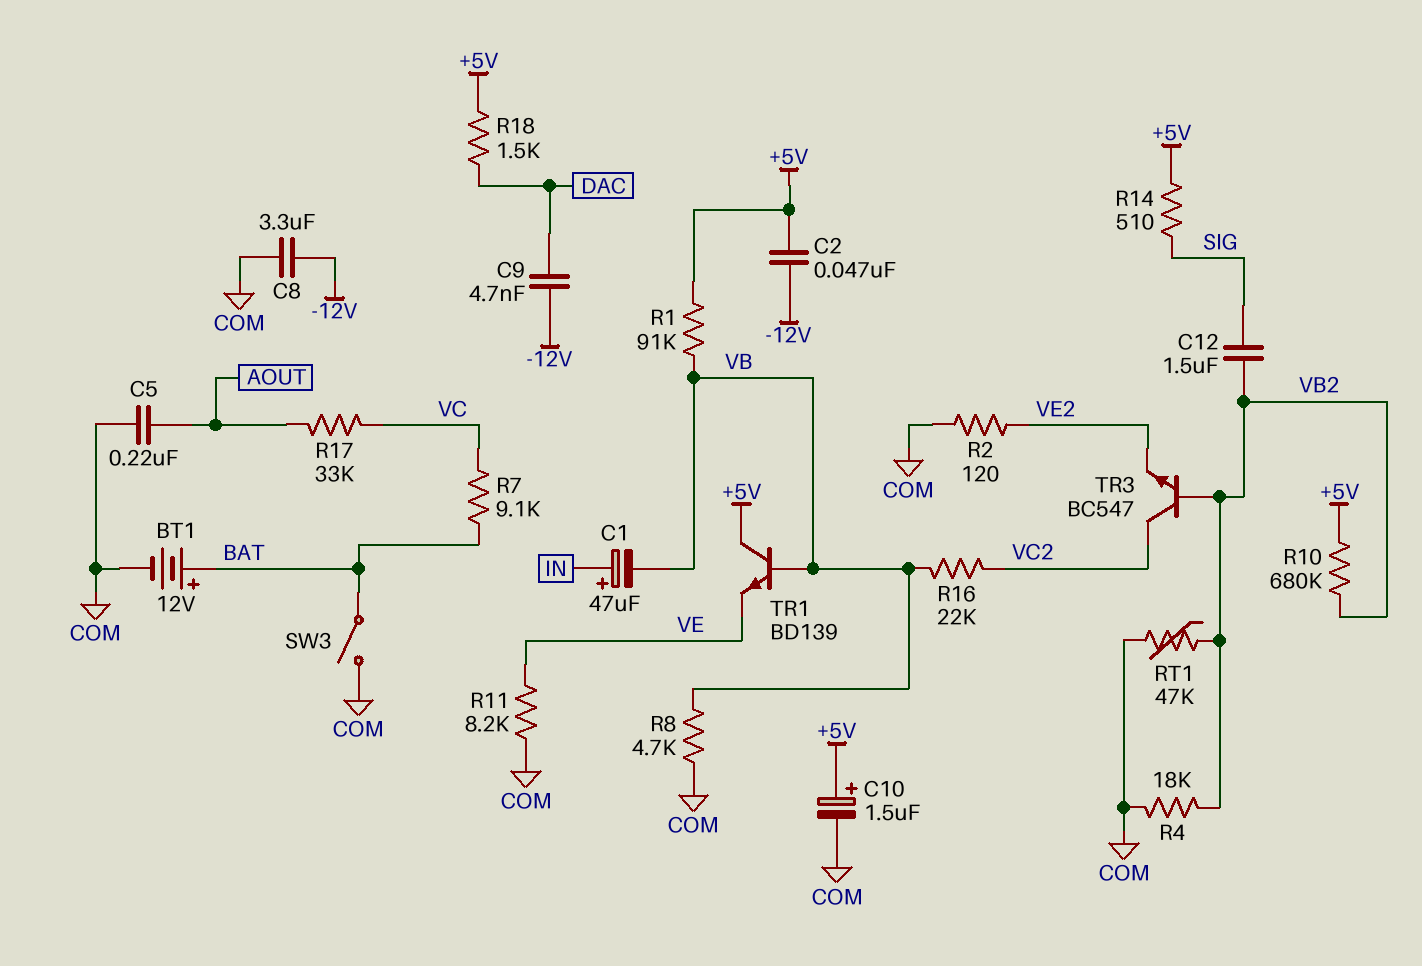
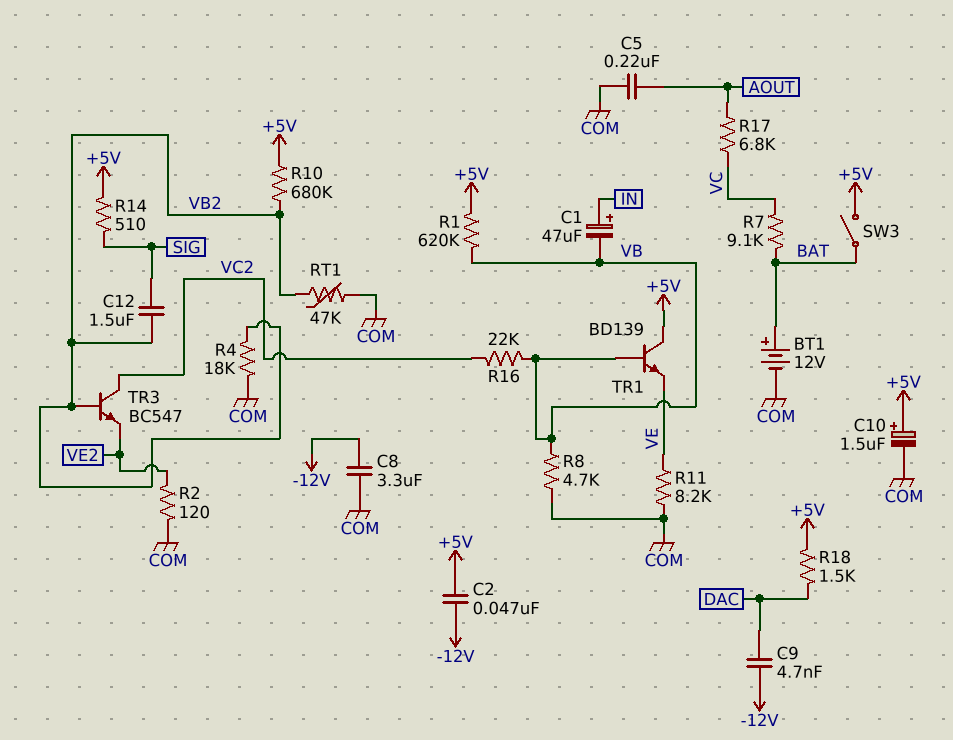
R1: 91k (+5V, VB) -> 620k (+5V, VB)
R17: 33k (AOUT, VC) -> 6.8k (AOUT, VC)
SW3: switch (BAT, COM) -> switch (+5V, BAT)

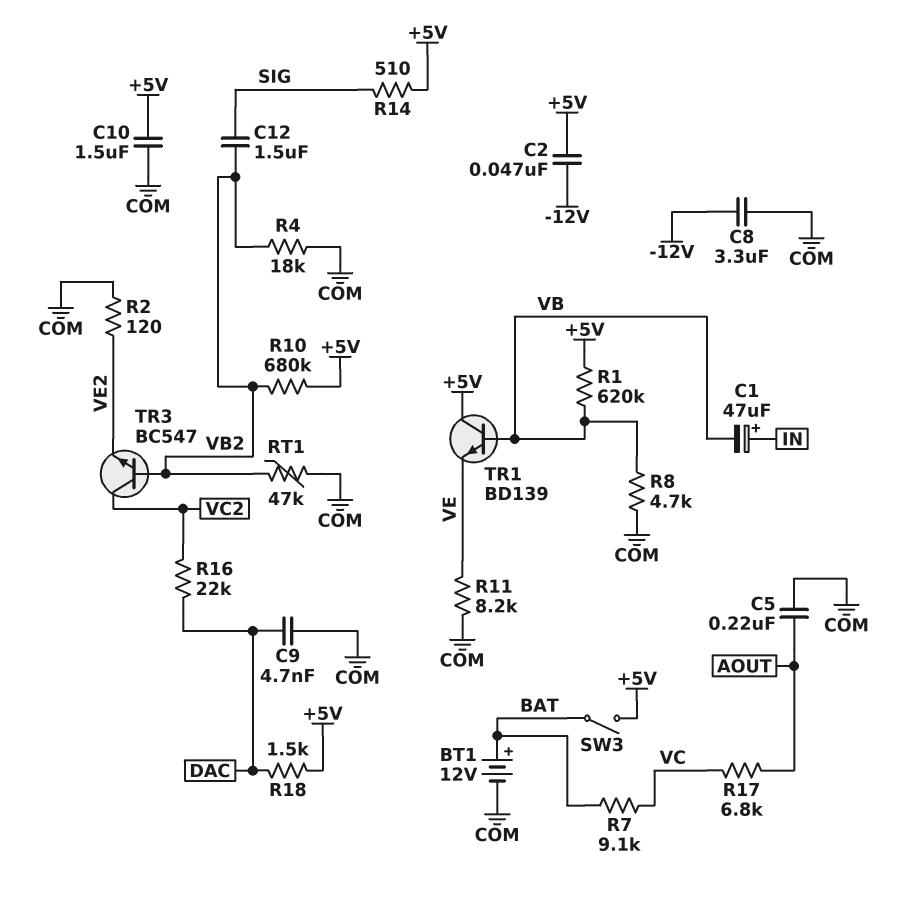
C9: 4.7nF (-12V, DAC) -> 4.7nF (COM, DAC)
C10: 1.5uF (plus +5V, minus COM) -> 1.5uF (+5V, COM)
R16: 22k (VB, VC2) -> 22k (DAC, VC2)

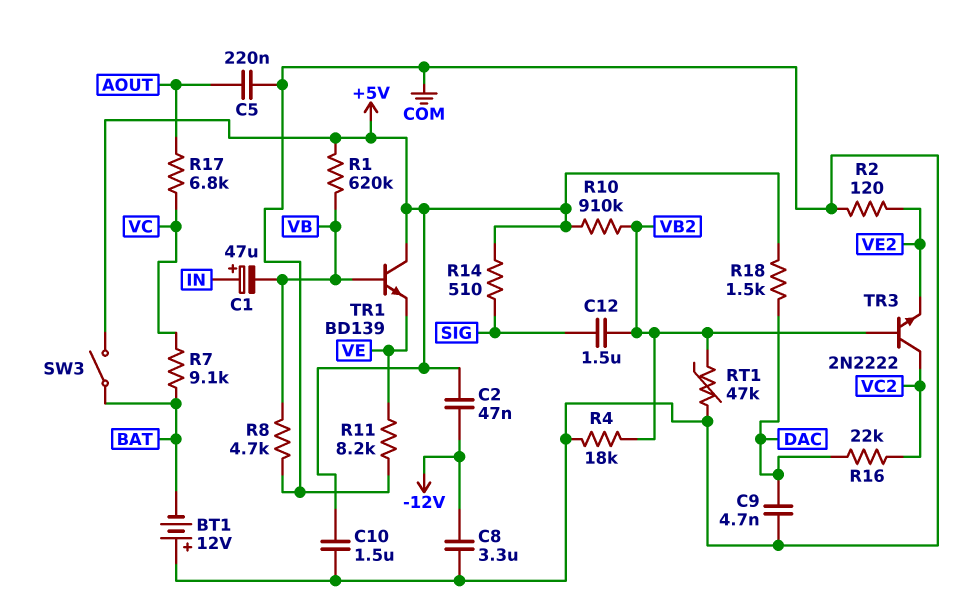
BT1: 12V (plus BAT, minus COM) -> 12V (plus COM, minus BAT)
R10: 680k (+5V, VB2) -> 910k (+5V, VB2)
TR3: NPN BC547 (B VB2, C VC2, E VE2) -> NPN 2N2222 (B VB2, C VC2, E VE2)

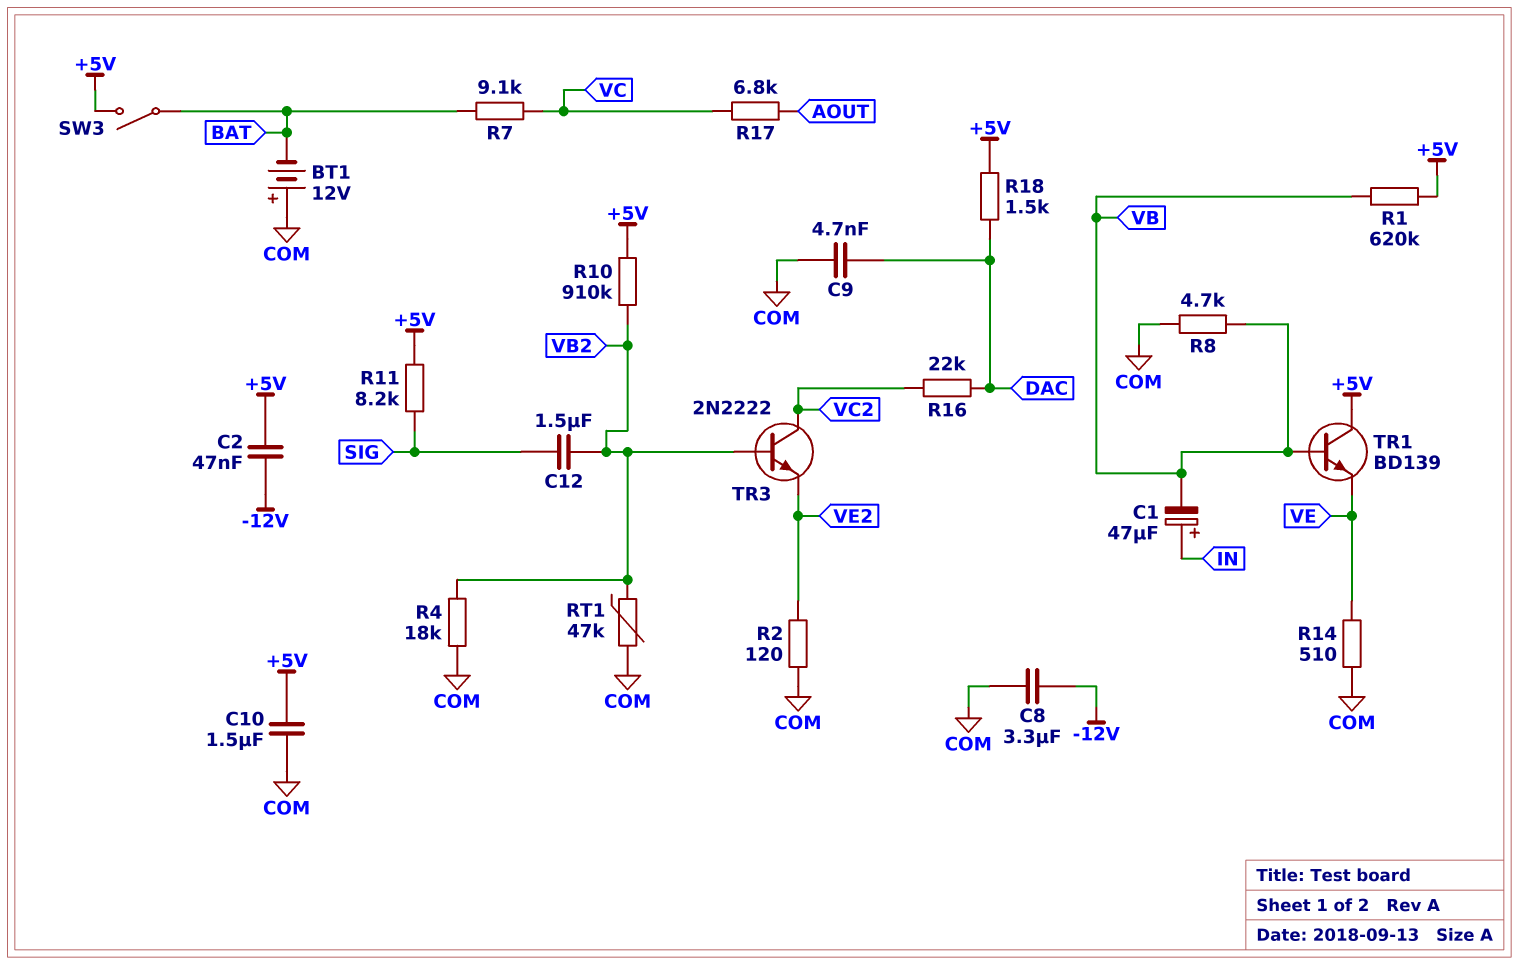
C5: 220nF (AOUT, COM) -> none
R11: 8.2k (COM, VE) -> 8.2k (+5V, SIG)
R14: 510 (+5V, SIG) -> 510 (COM, VE)

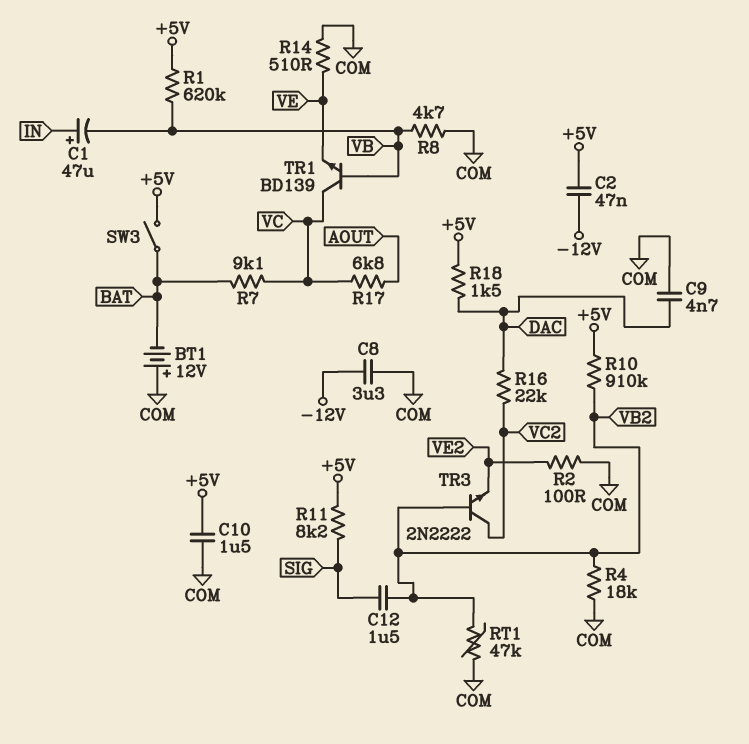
R2: 120 (COM, VE2) -> 100 (COM, VE2)
TR1: NPN BD139 (B VB, C +5V, E VE) -> NPN BD139 (B VB, C VC, E VE)

